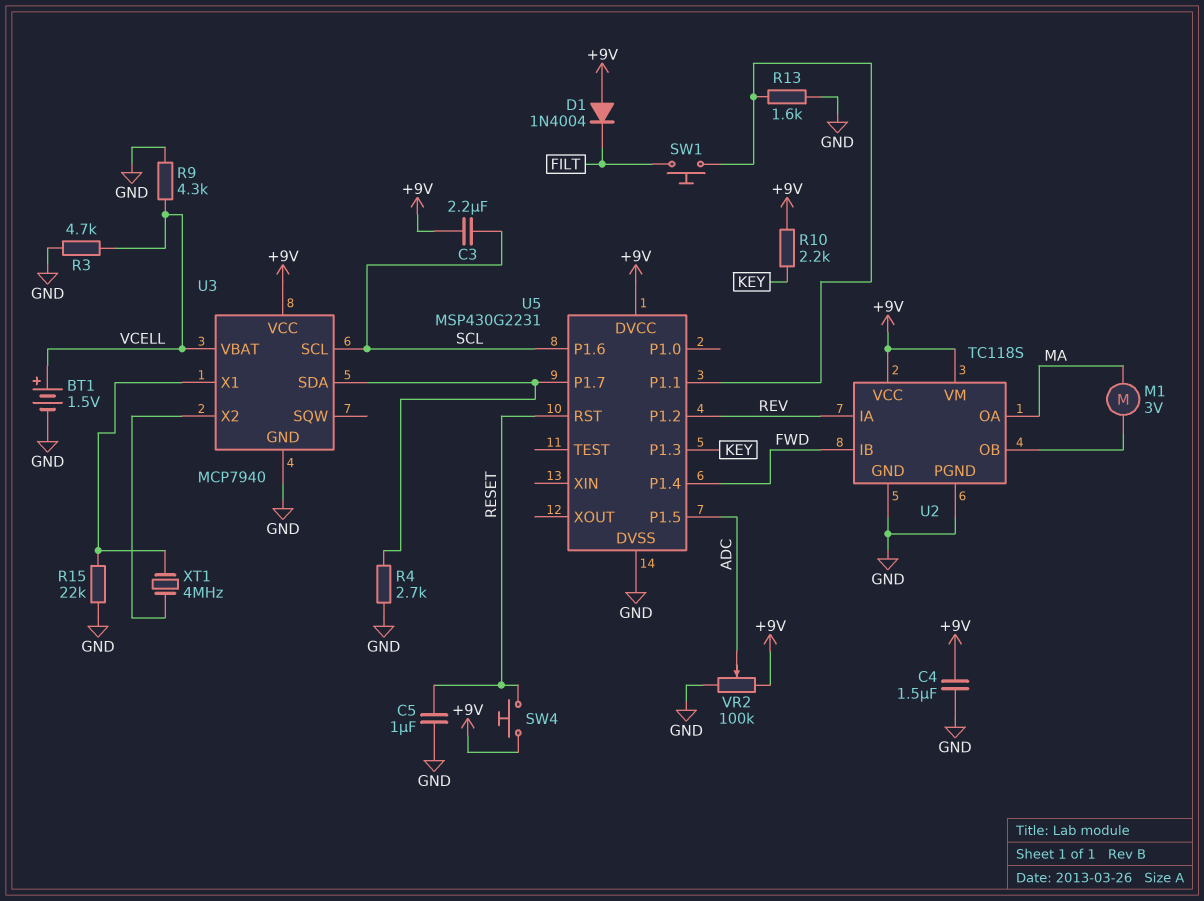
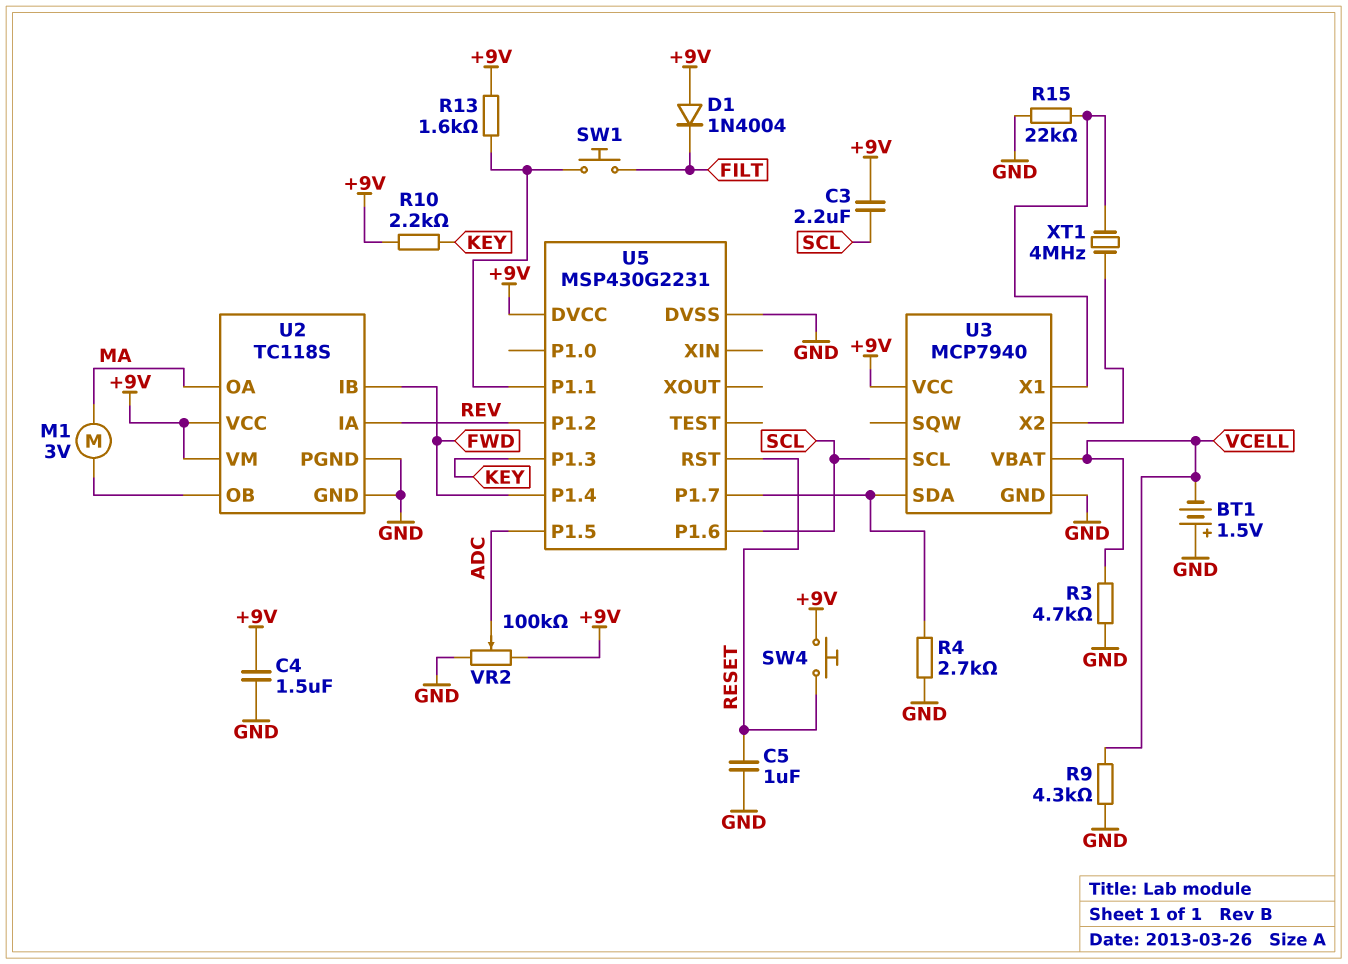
BT1: 1.5V (plus VCELL, minus GND) -> 1.5V (plus GND, minus VCELL)
R13: 1.6k (GND, U5/P1.1) -> 1.6k (+9V, U5/P1.1)

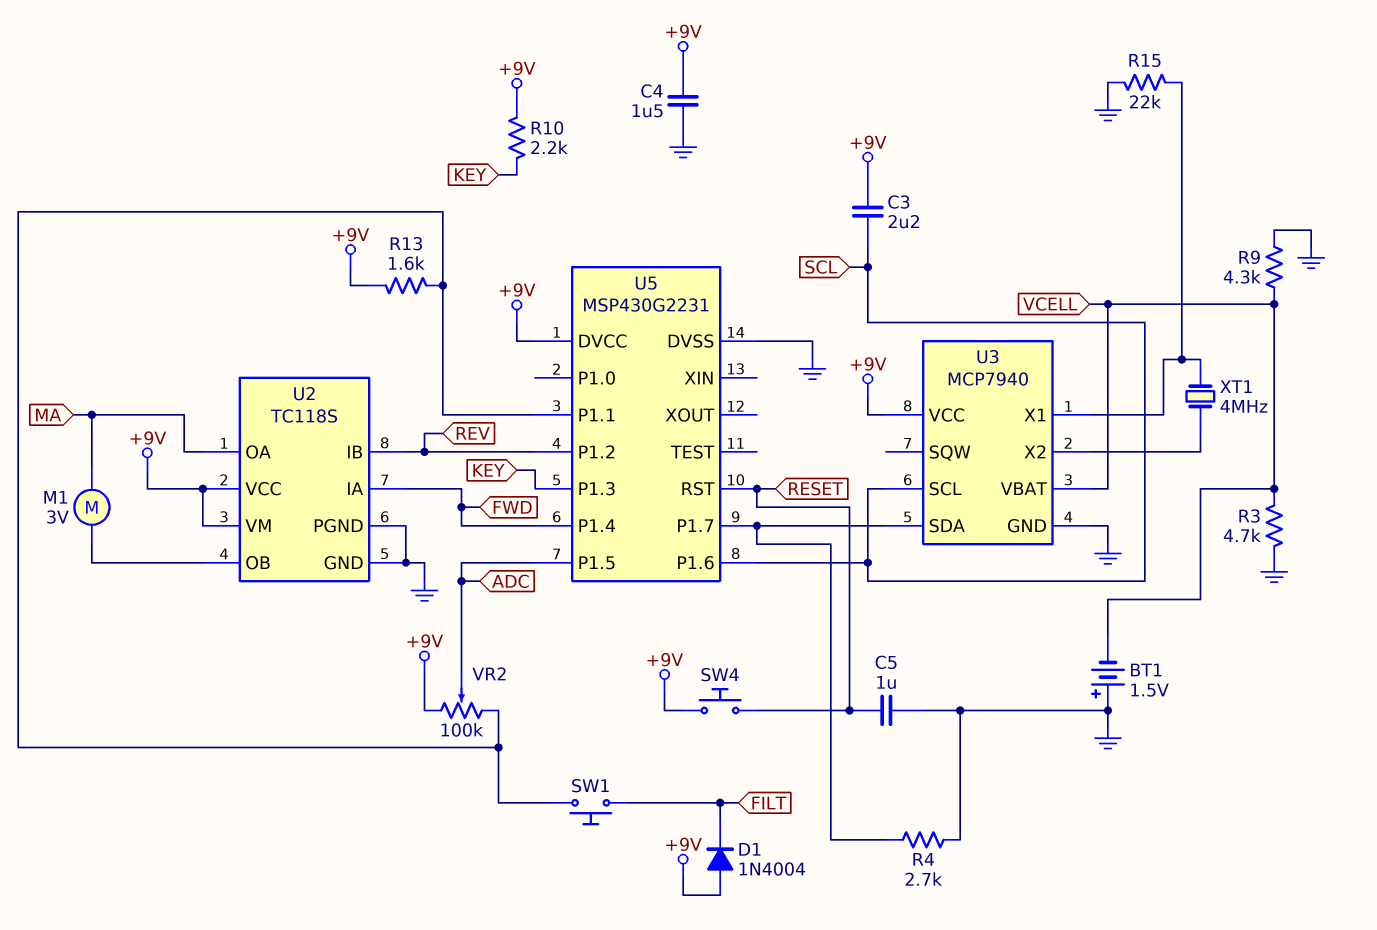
U2 pin IA: REV -> FWD
U2 pin IB: FWD -> REV
VR2: 100k (+9V, GND, wiper ADC) -> 100k (+9V, U5/P1.1, wiper ADC)

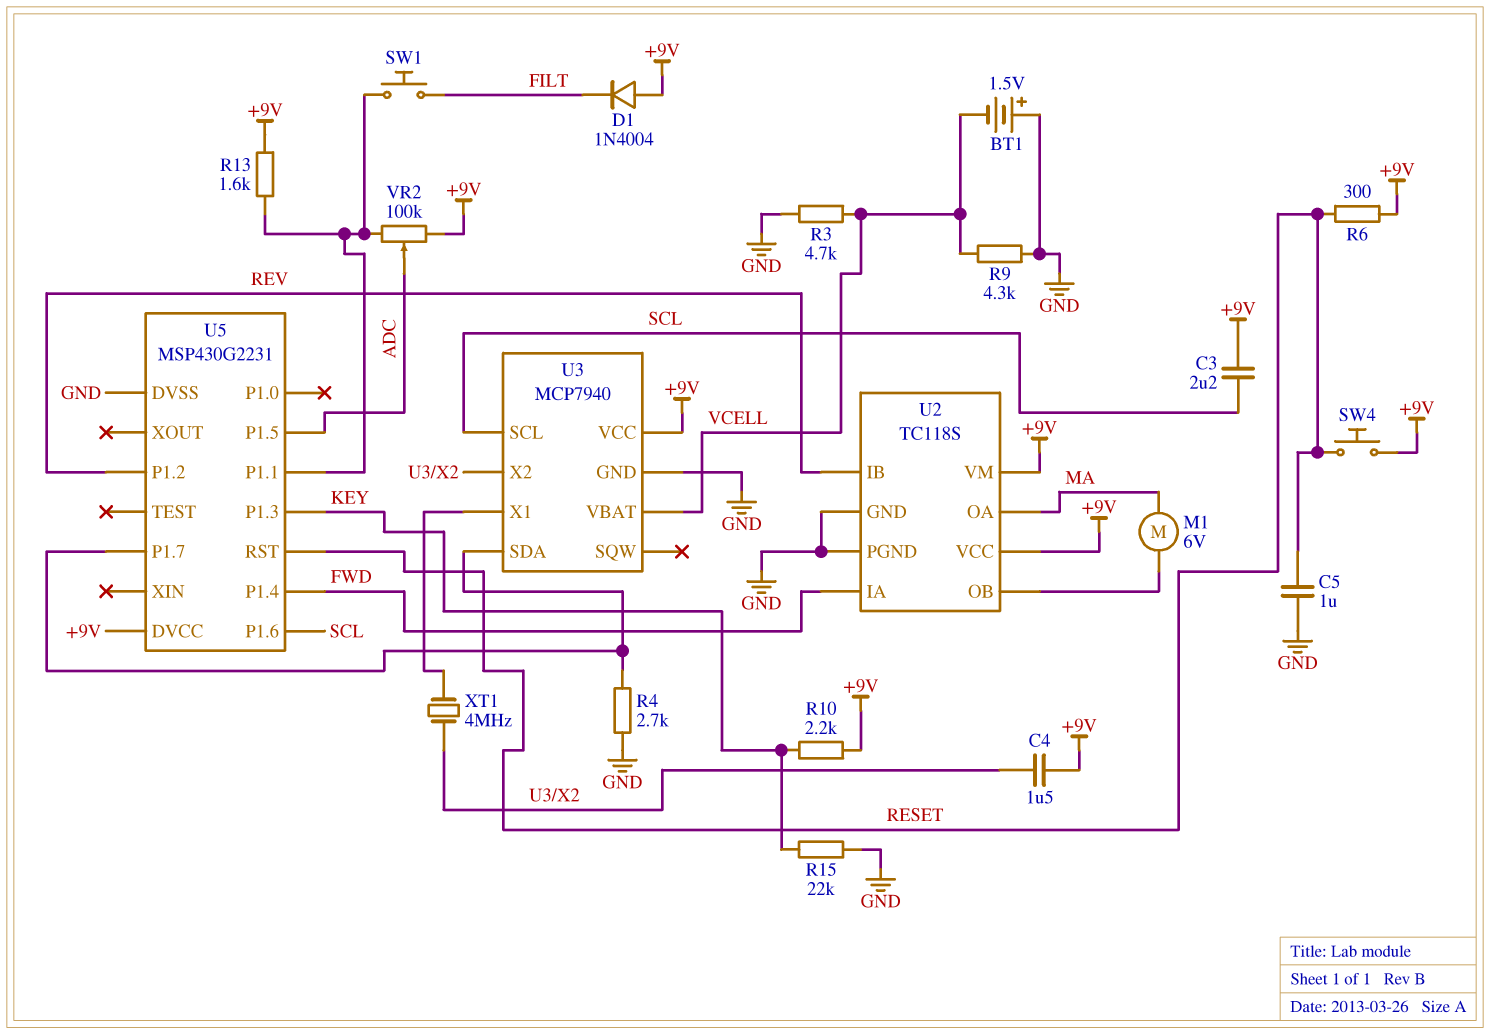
C4: 1.5uF (+9V, GND) -> 1.5uF (+9V, U3/X2)
M1: motor 3V (MA, U2/OB) -> motor 6V (MA, U2/OB)
R6: none -> 300 (+9V, RESET)
R15: 22k (GND, U3/X1) -> 22k (GND, KEY)

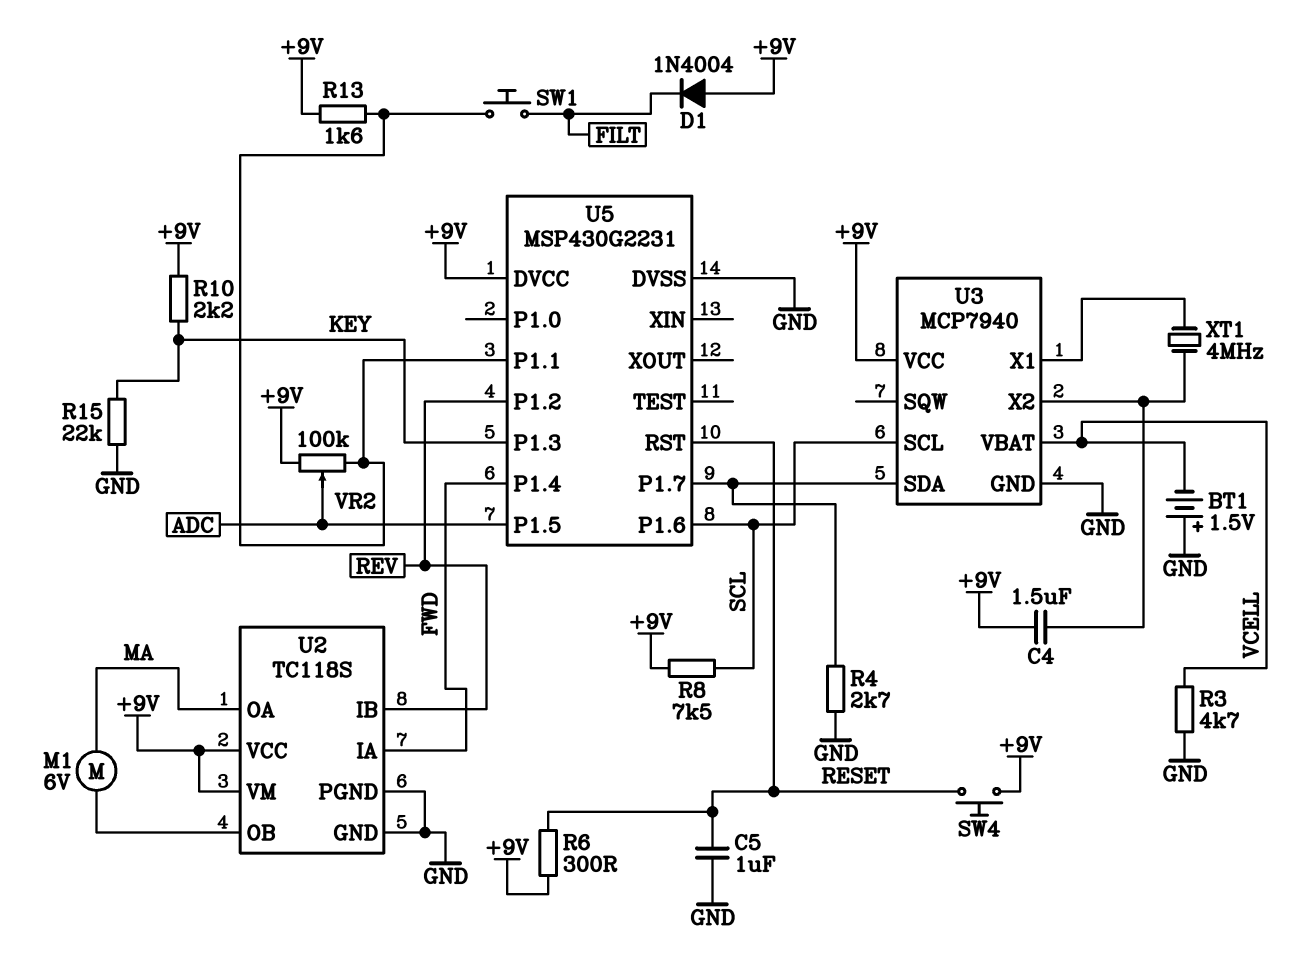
C3: 2.2uF (+9V, SCL) -> none
R8: none -> 7.5k (+9V, SCL)
R9: 4.3k (GND, VCELL) -> none

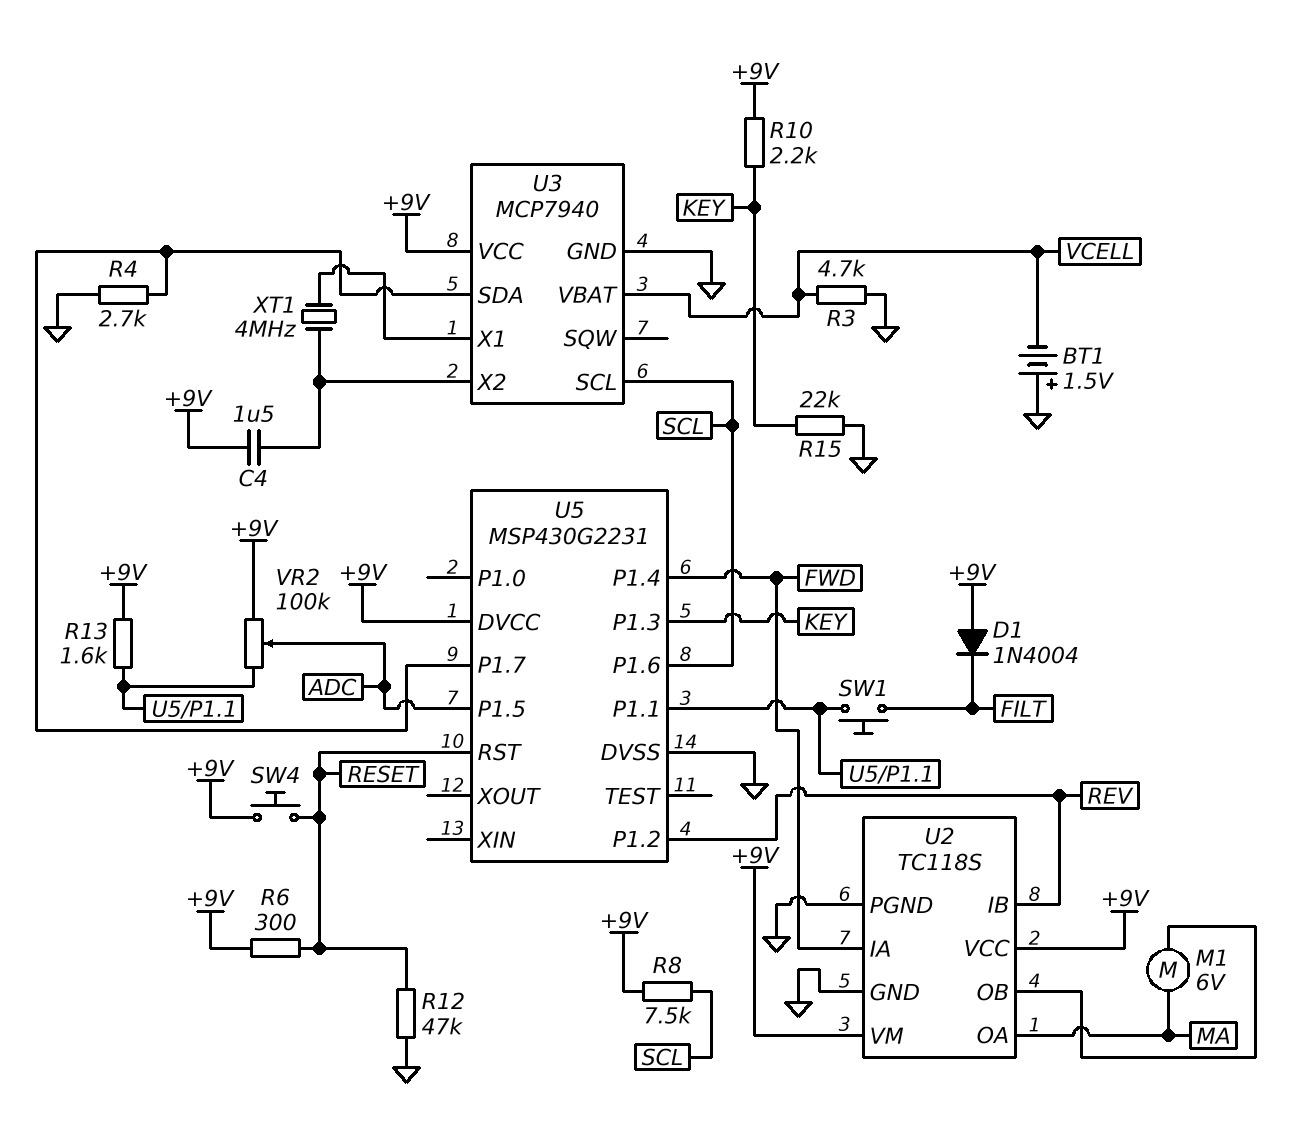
C5: 1uF (GND, RESET) -> none
R12: none -> 47k (GND, RESET)

